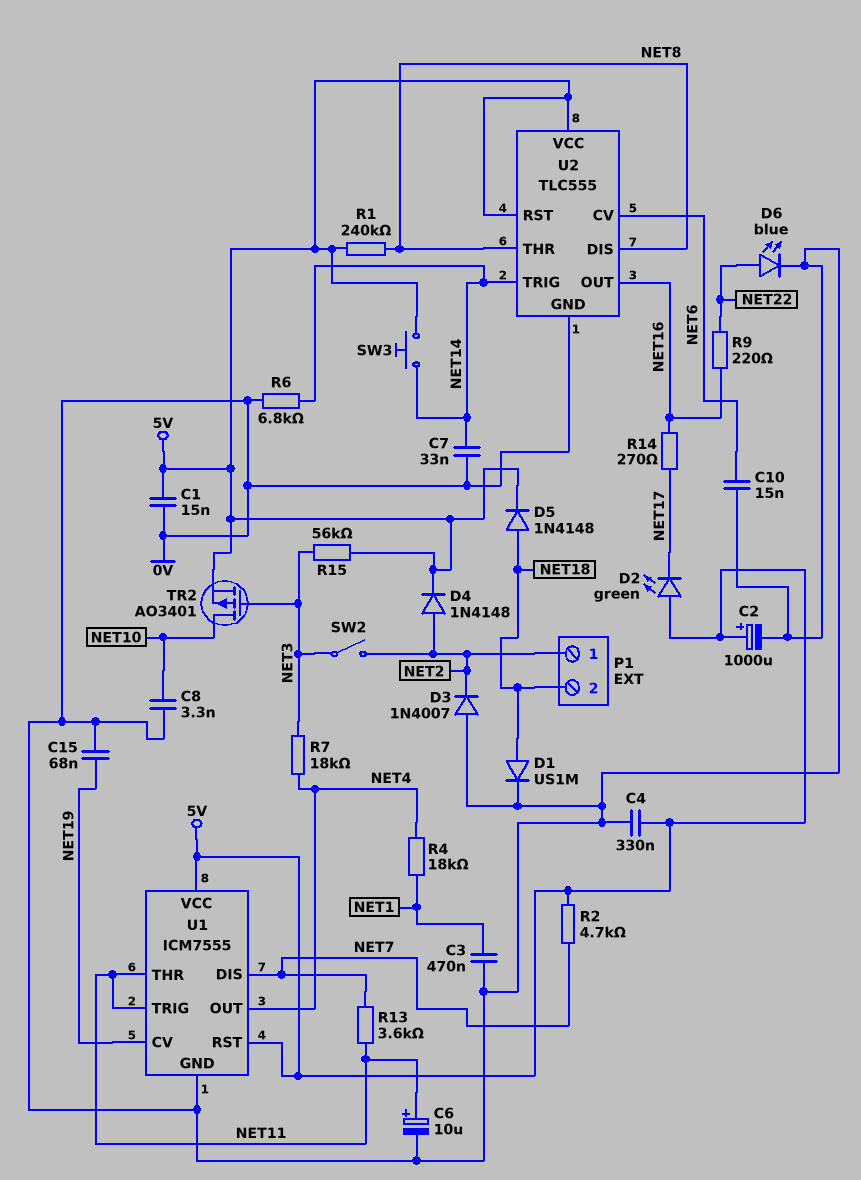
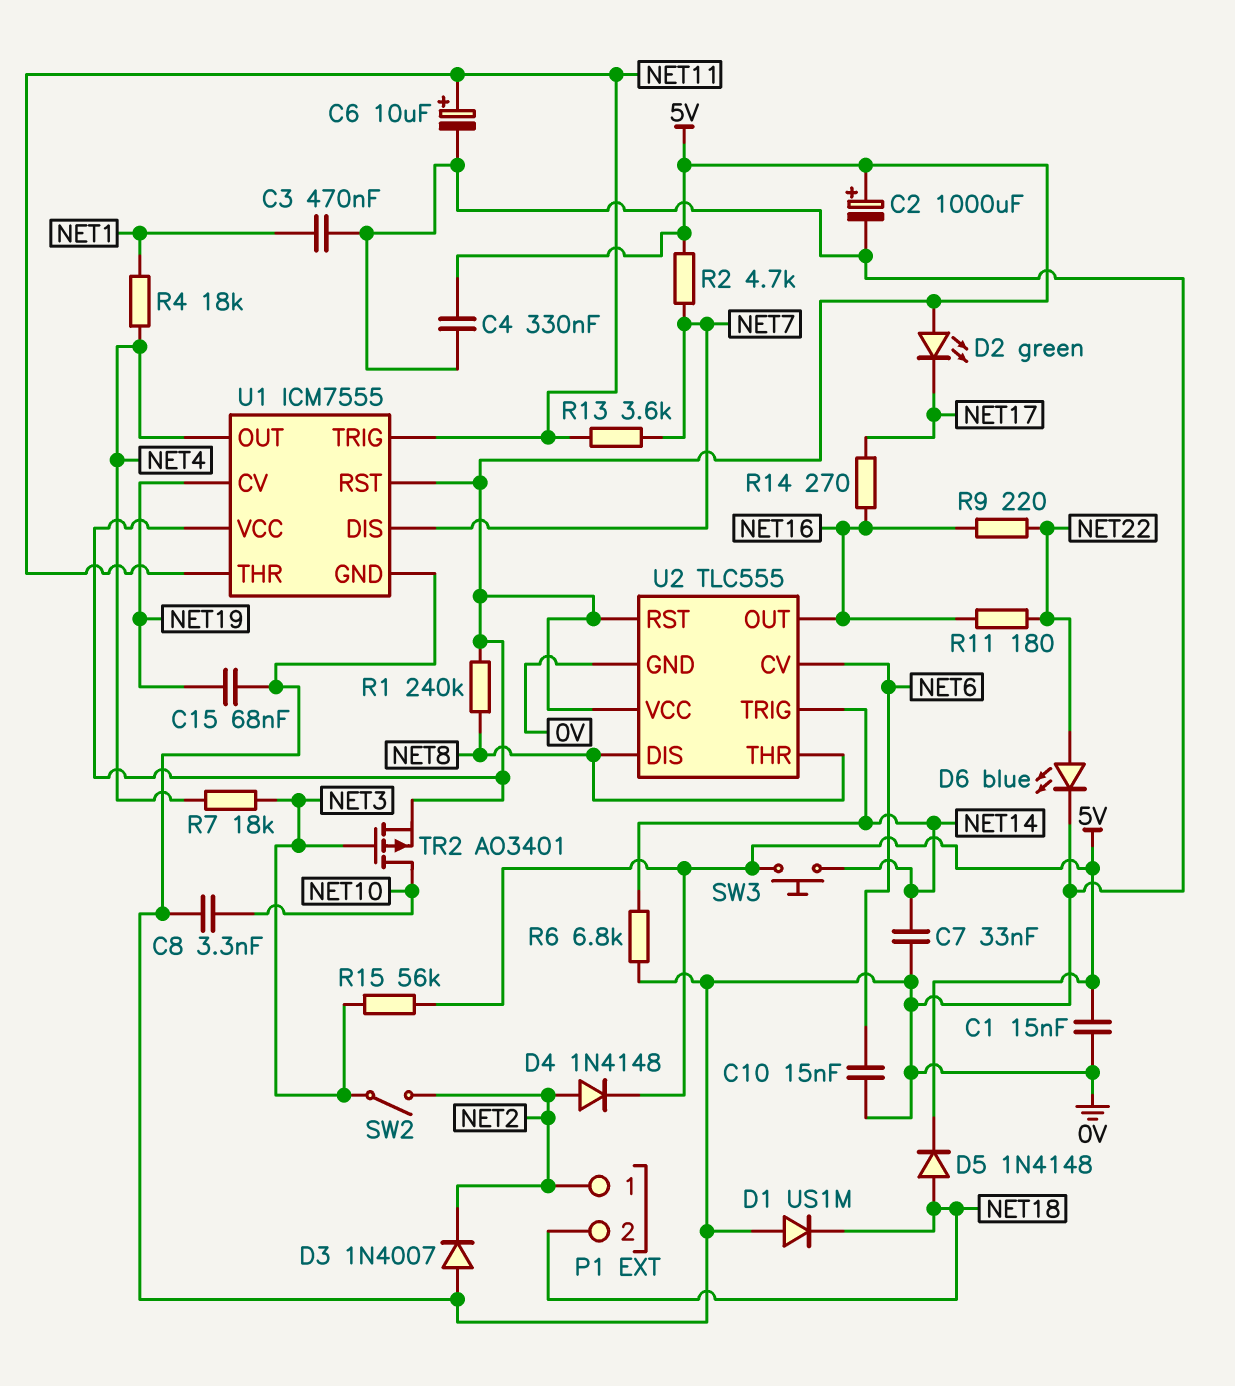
D1: diode US1M (A NET18, K 0V) -> diode US1M (A 0V, K NET18)
R11: none -> 180 (NET16, NET22)

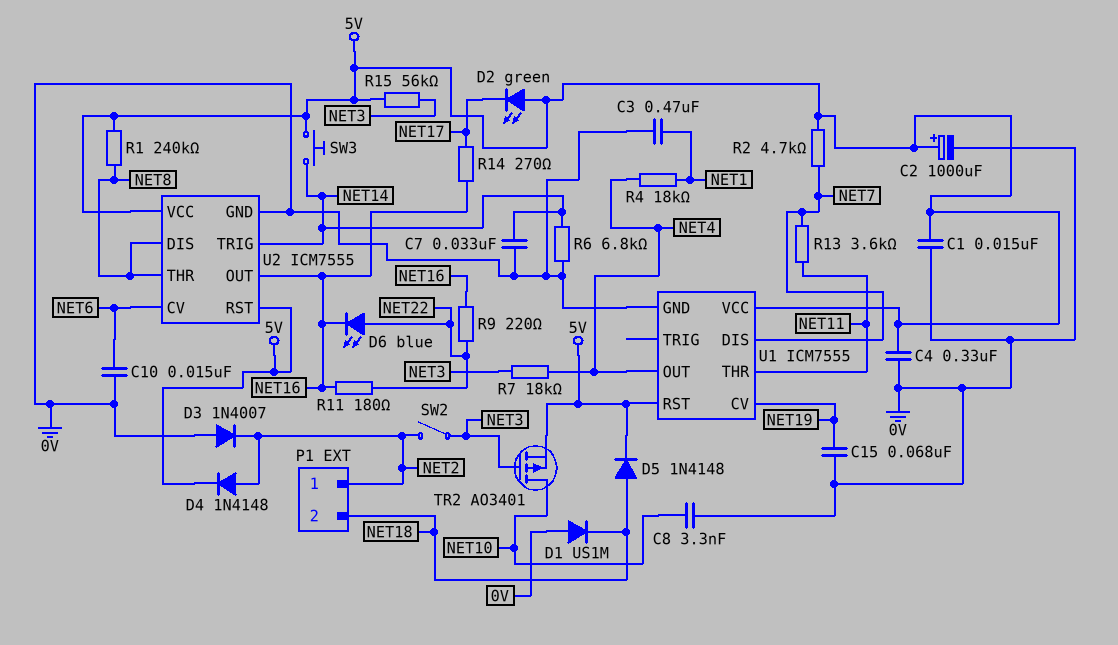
C6: 10uF (plus NET11, minus 0V) -> none
D6: LED blue (A NET22, K 0V) -> LED blue (A NET22, K NET16)
U1 pin TRIG: NET11 -> none
U2: TLC555 -> ICM7555

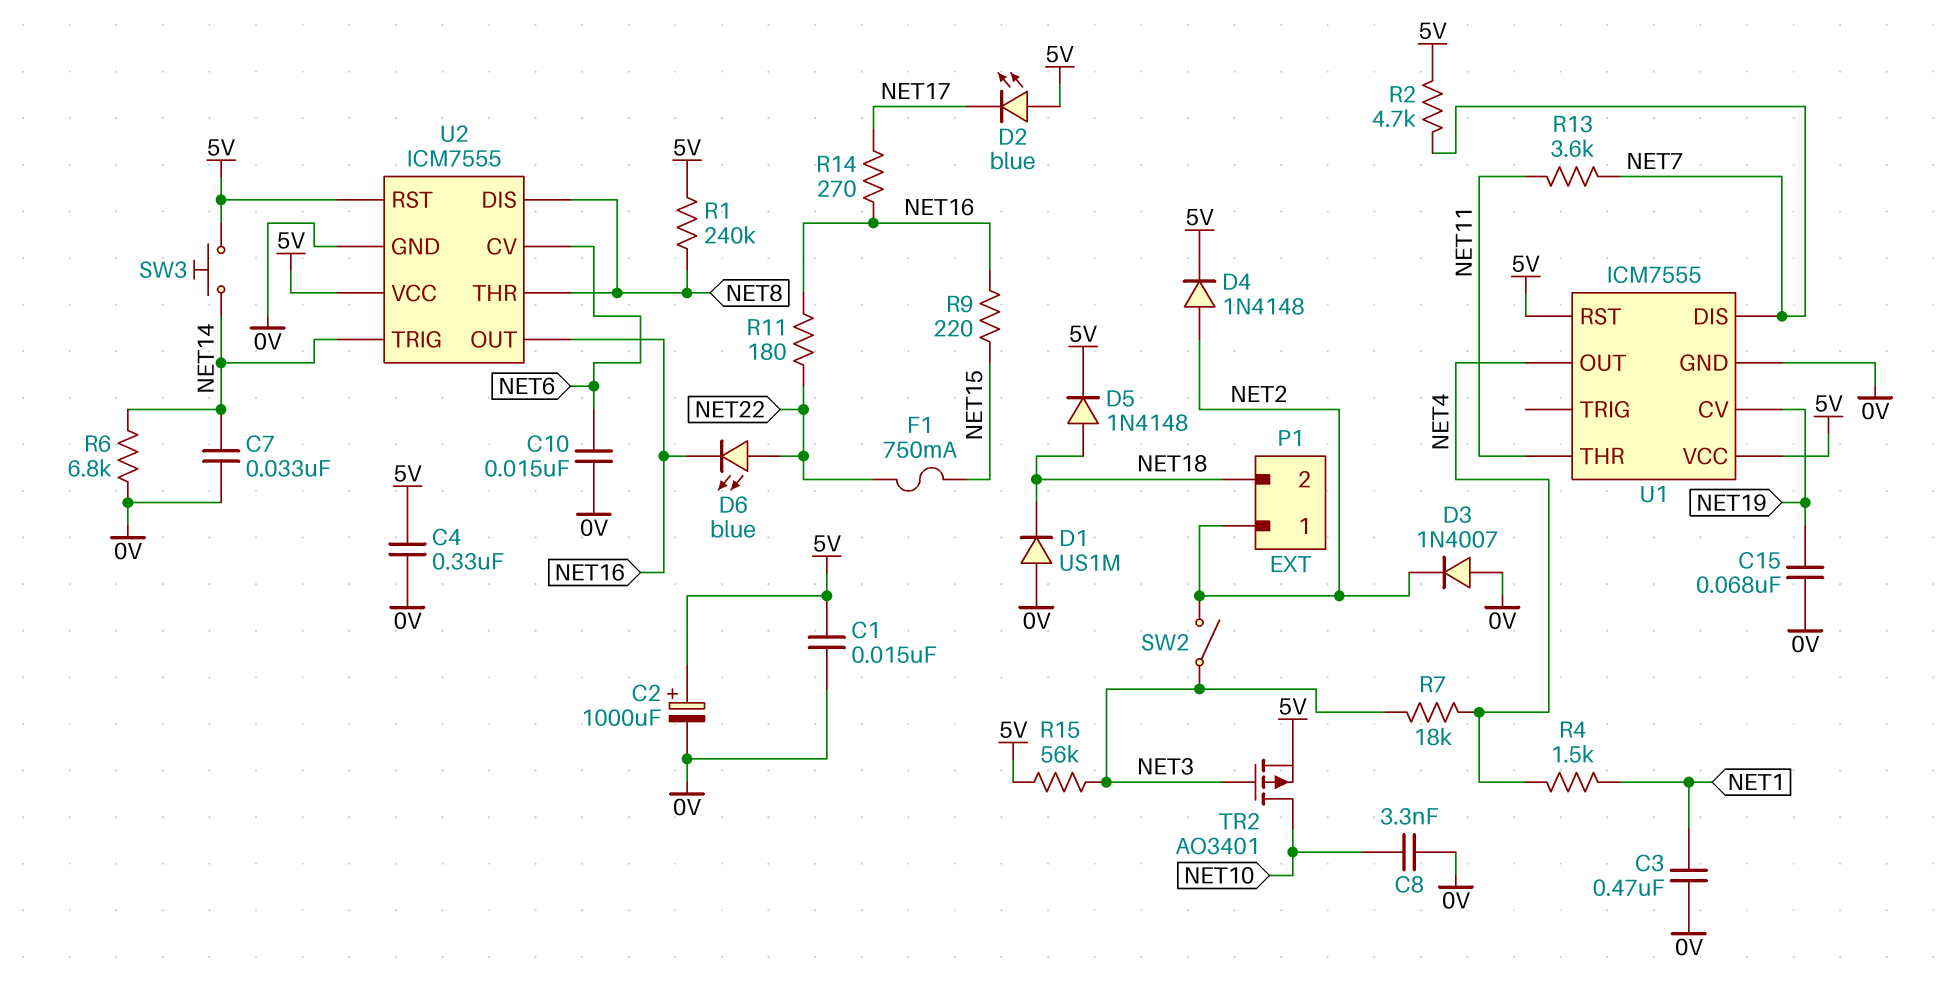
D2: LED green (A 5V, K NET17) -> LED blue (A 5V, K NET17)
F1: none -> 750mA (NET15, NET22)
R4: 18k (NET1, NET4) -> 1.5k (NET1, NET4)
R9: 220 (NET16, NET22) -> 220 (NET15, NET16)

